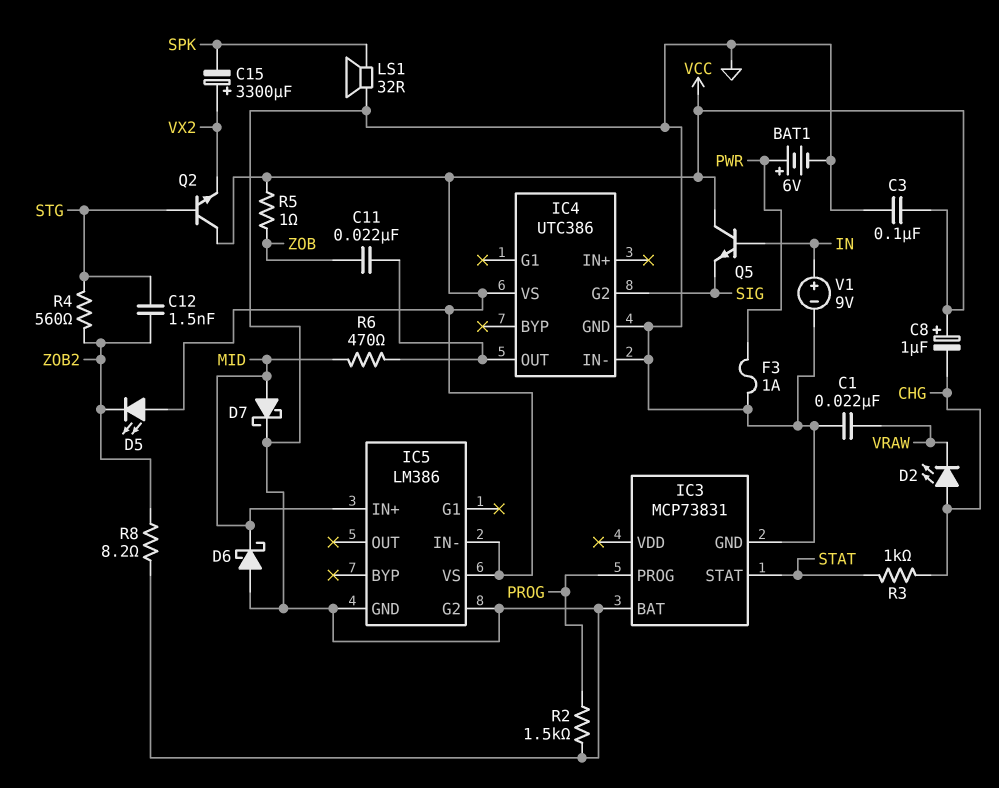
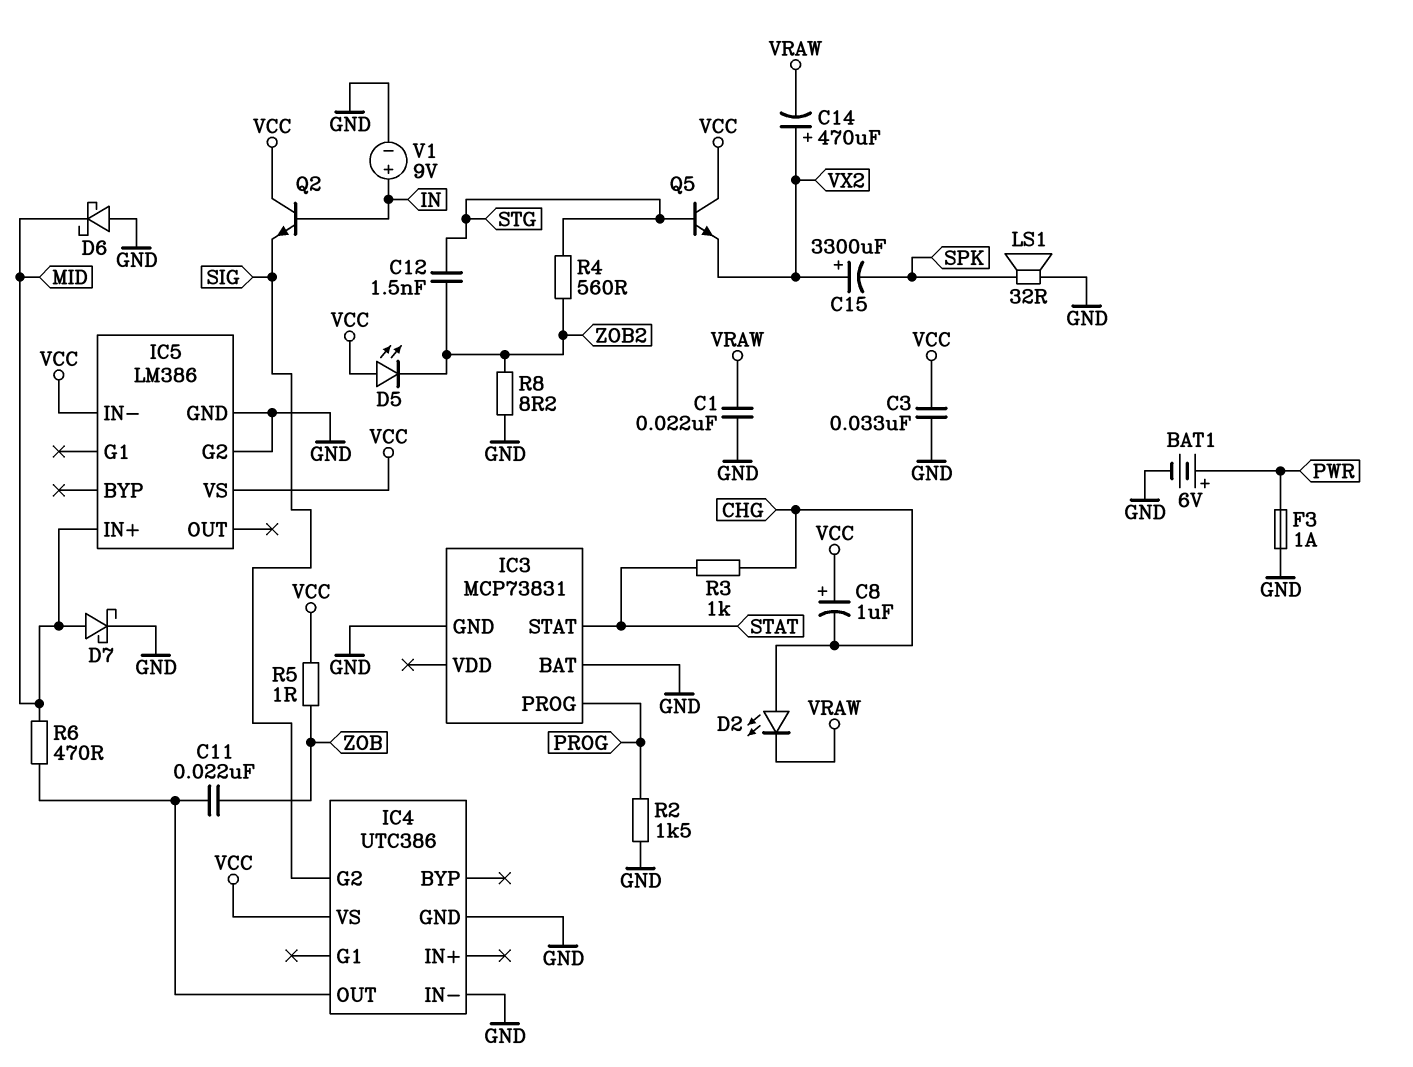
C3: 100nF (GND, VCC) -> 33nF (GND, VCC)
C14: none -> 470uF (plus VX2, minus VRAW)
Q2: NPN (B STG, C VCC, E VX2) -> NPN (B IN, C VCC, E SIG)
Q5: NPN (B IN, C VCC, E SIG) -> NPN (B STG, C VCC, E VX2)

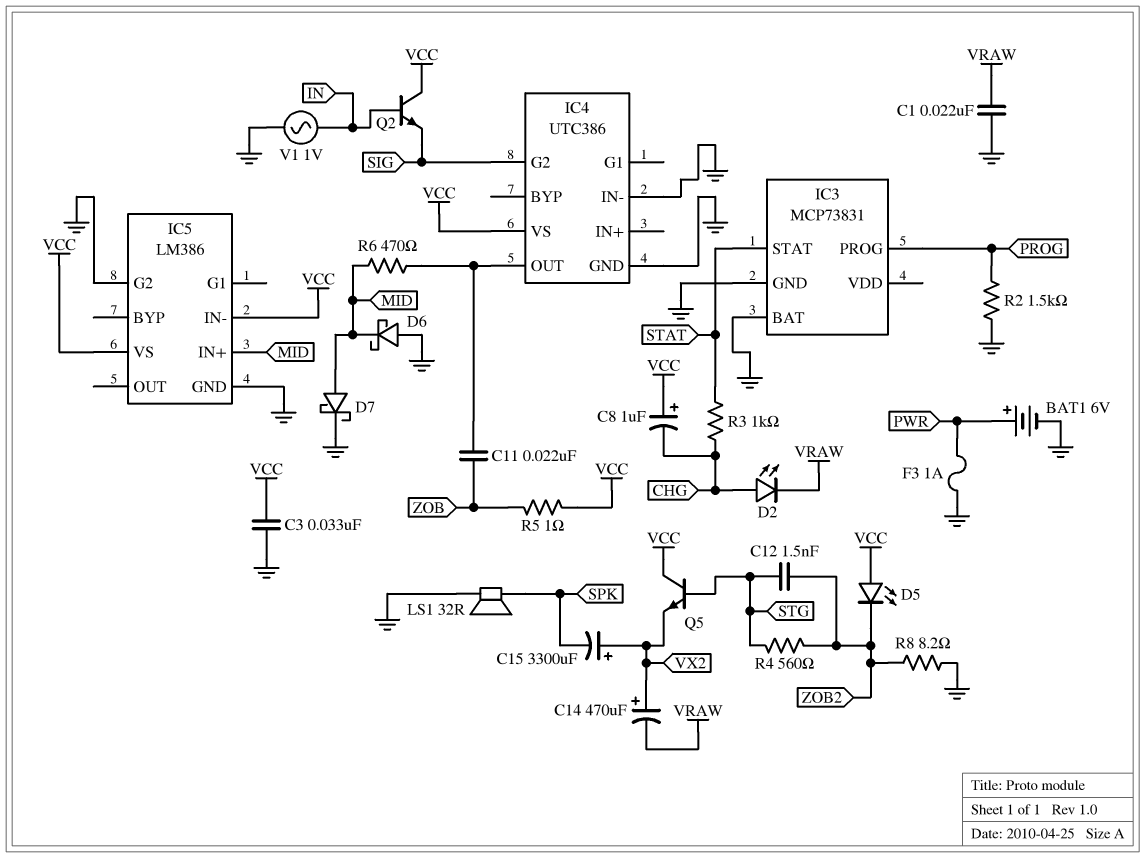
V1: 9V (plus IN, minus GND) -> AC 1V (GND, IN)

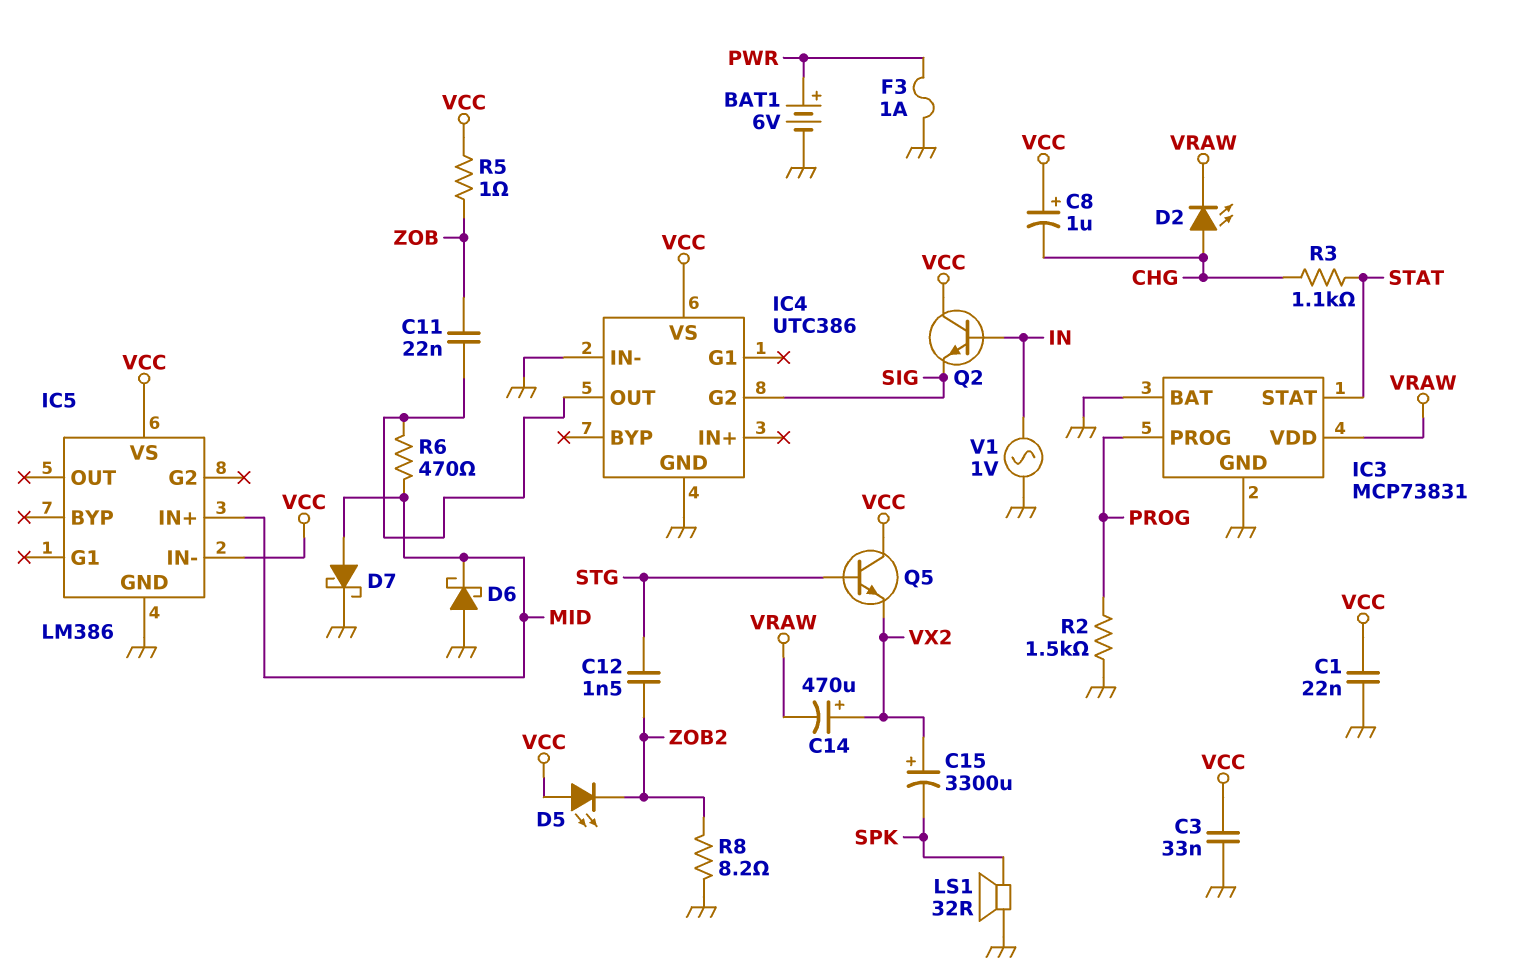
C1: 22nF (GND, VRAW) -> 22nF (GND, VCC)
IC3 pin VDD: none -> VRAW
IC5 pin G2: GND -> none
R3: 1k (CHG, STAT) -> 1.1k (CHG, STAT)
R4: 560 (STG, ZOB2) -> none

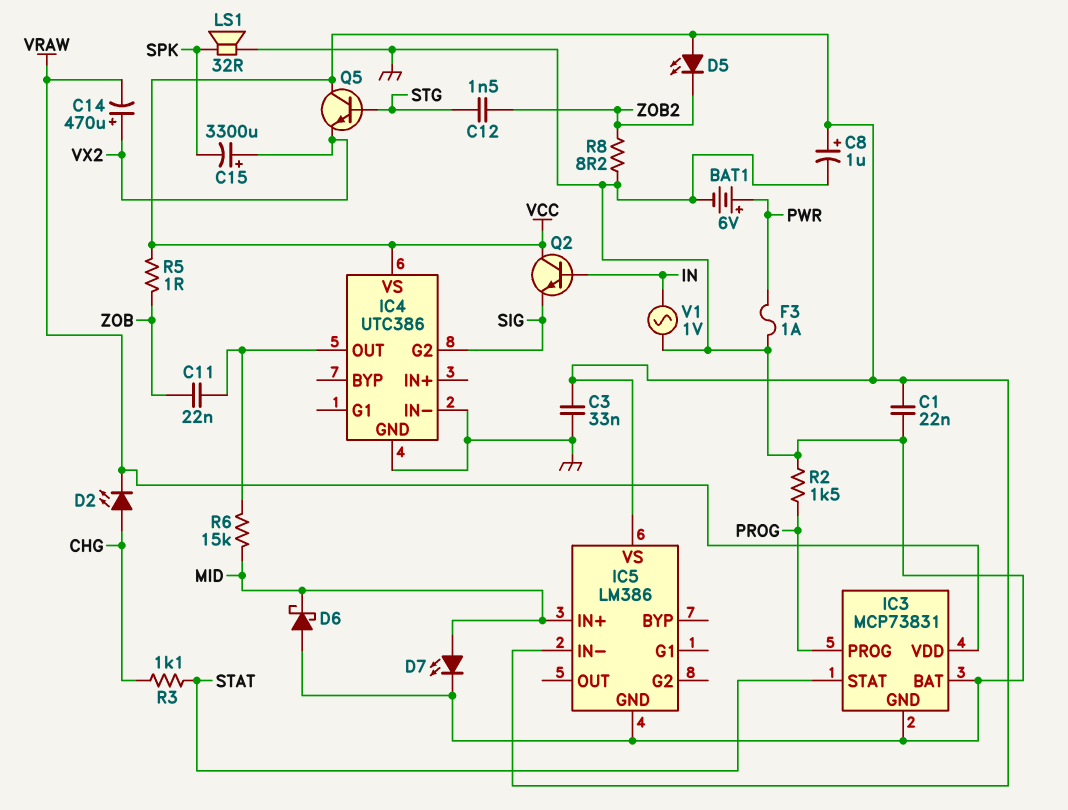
C8: 1uF (plus VCC, minus CHG) -> 1uF (plus VCC, minus GND)
D7: schottky (A MID, K GND) -> LED (A MID, K GND)
R6: 470 (IC4/OUT, MID) -> 15k (IC4/OUT, MID)

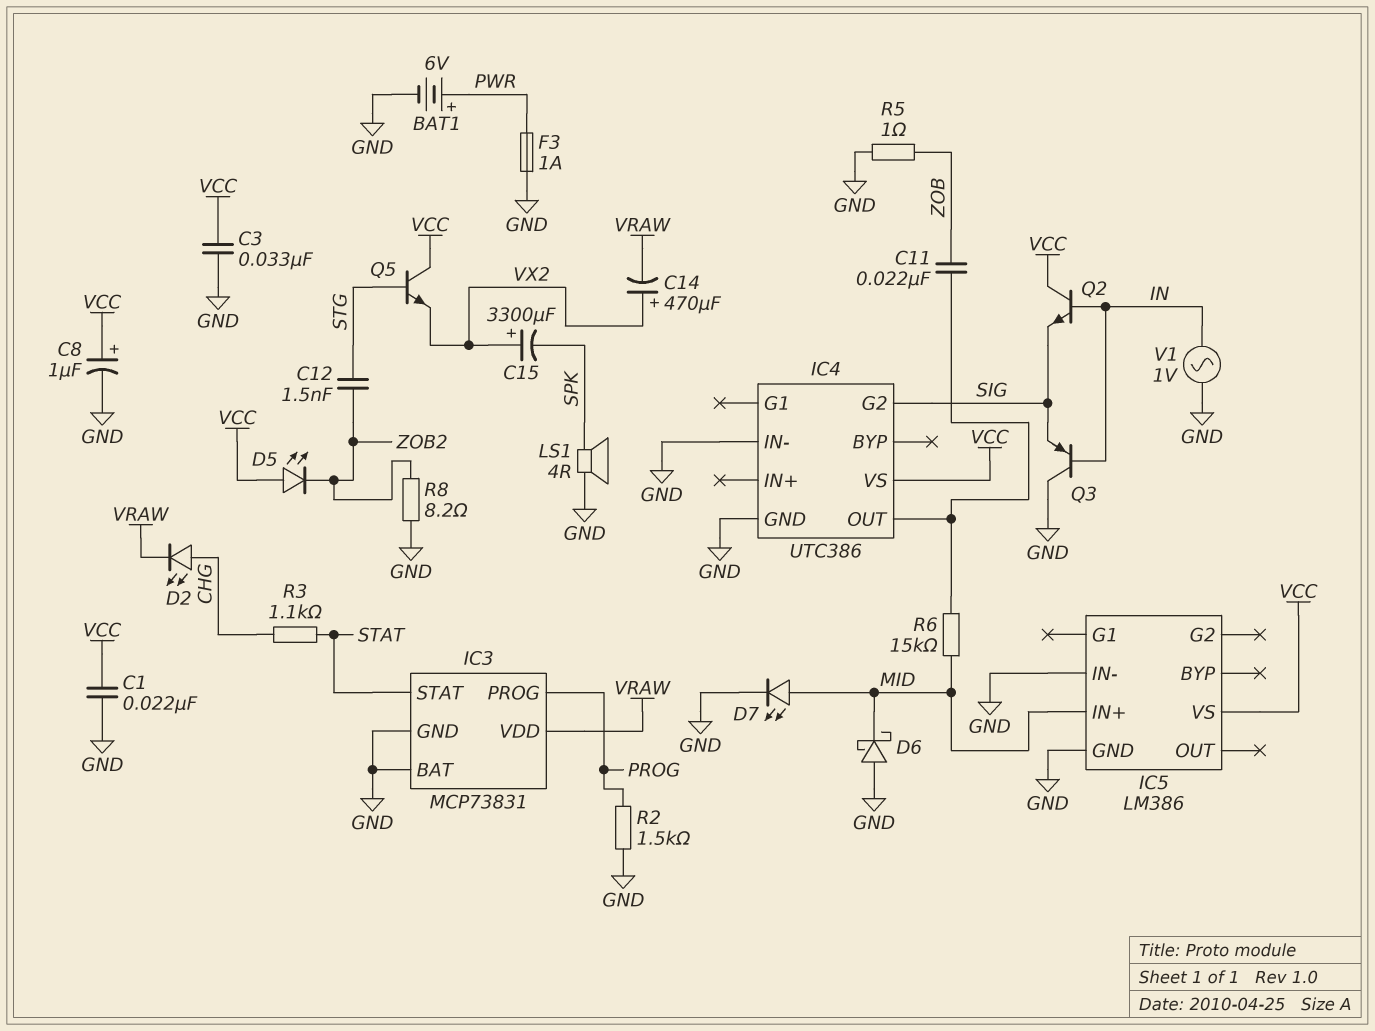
IC5 pin IN-: VCC -> GND
LS1: speaker 32R (GND, SPK) -> speaker 4R (GND, SPK)
Q3: none -> PNP (B IN, C GND, E SIG)
R5: 1 (VCC, ZOB) -> 1 (GND, ZOB)

